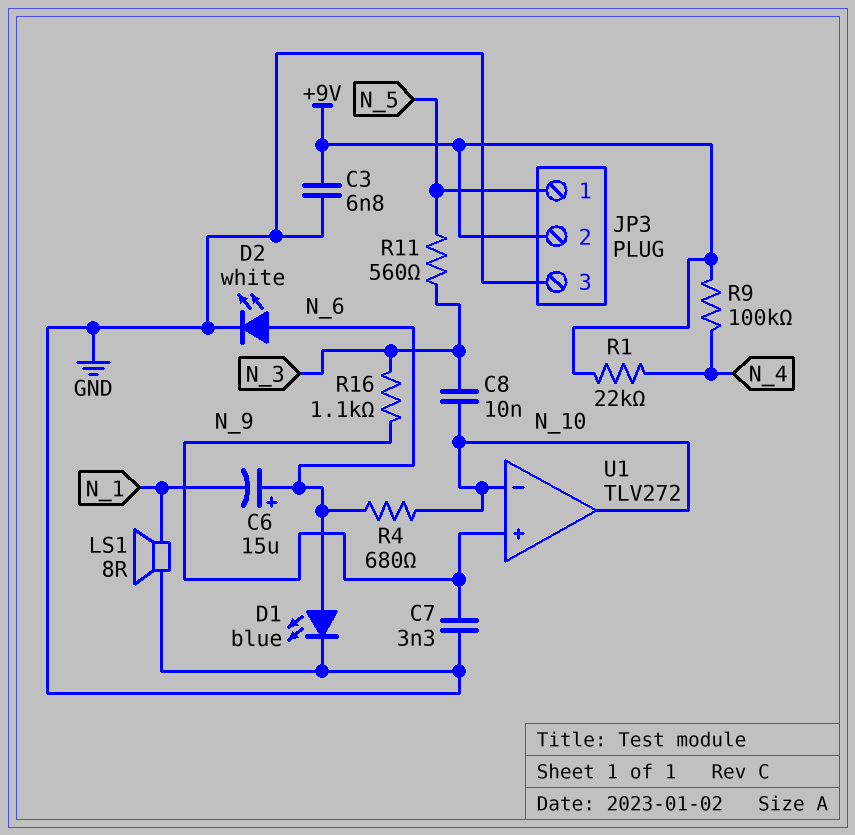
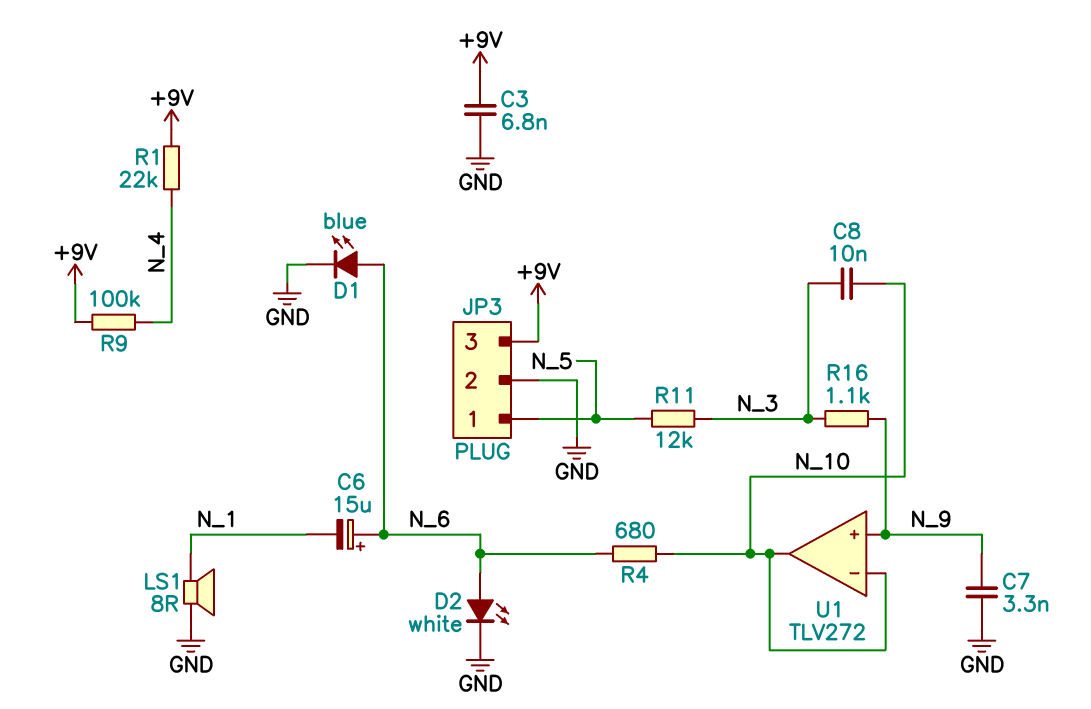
JP3 pin 2: +9V -> GND
JP3 pin 3: GND -> +9V
R11: 560 (N_3, N_5) -> 12k (N_3, N_5)

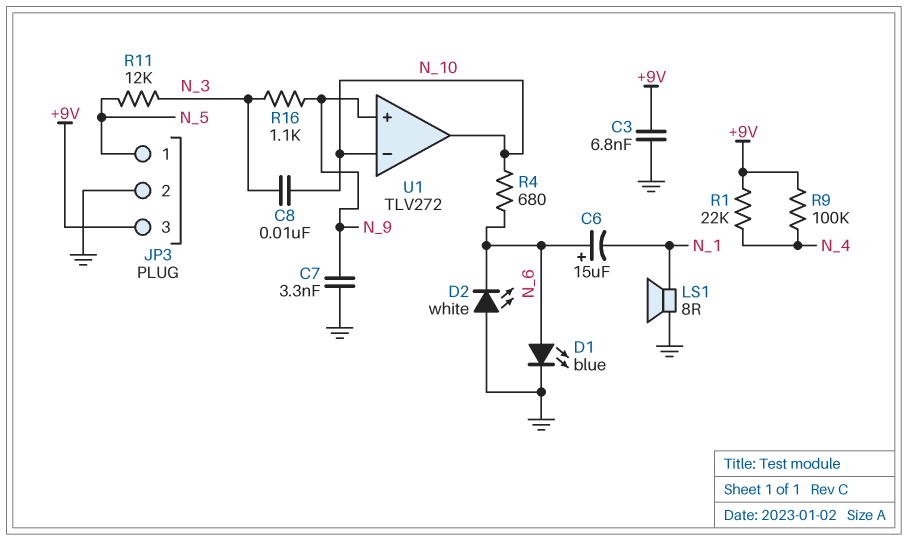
D2: LED white (A N_6, K GND) -> LED white (A GND, K N_6)

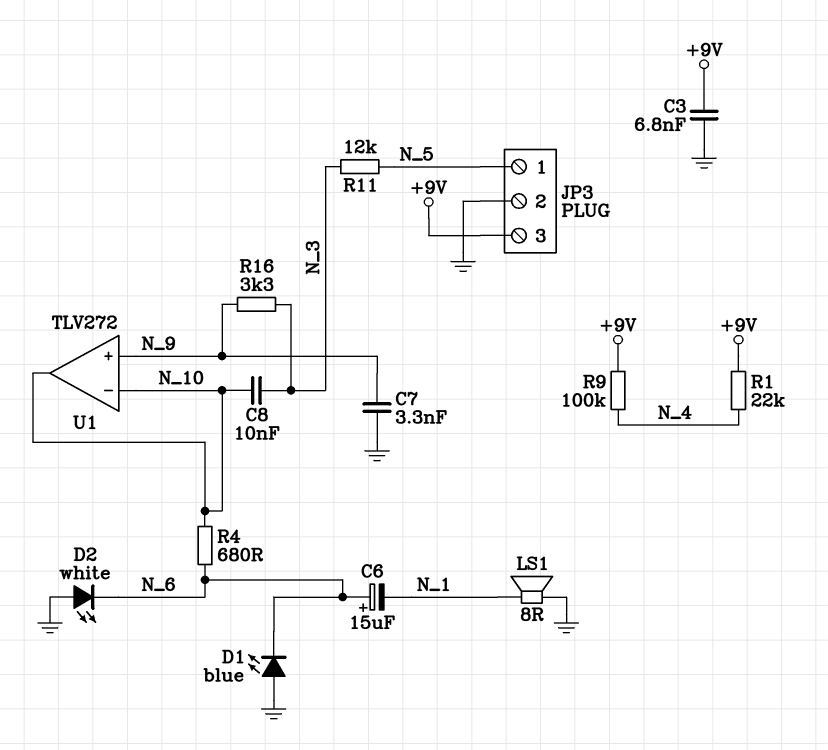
D1: LED blue (A N_6, K GND) -> LED blue (A GND, K N_6)
R16: 1.1k (N_3, N_9) -> 3.3k (N_3, N_9)

